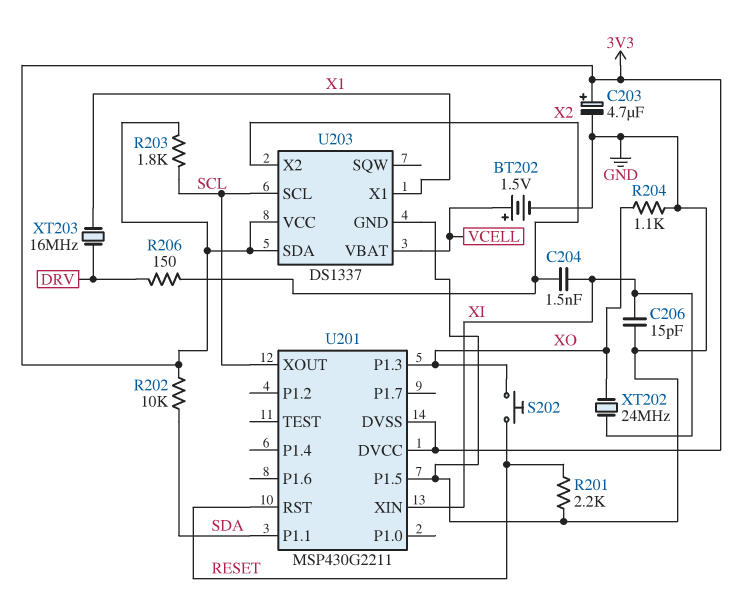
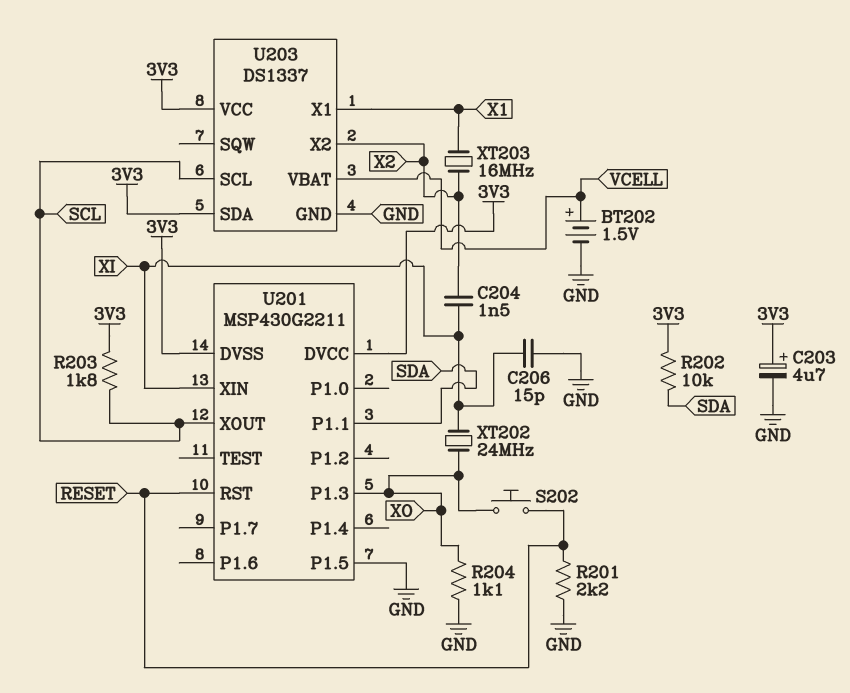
R206: 150 (DRV, X2) -> none
XT203: 16MHz (DRV, X1) -> 16MHz (X1, X2)

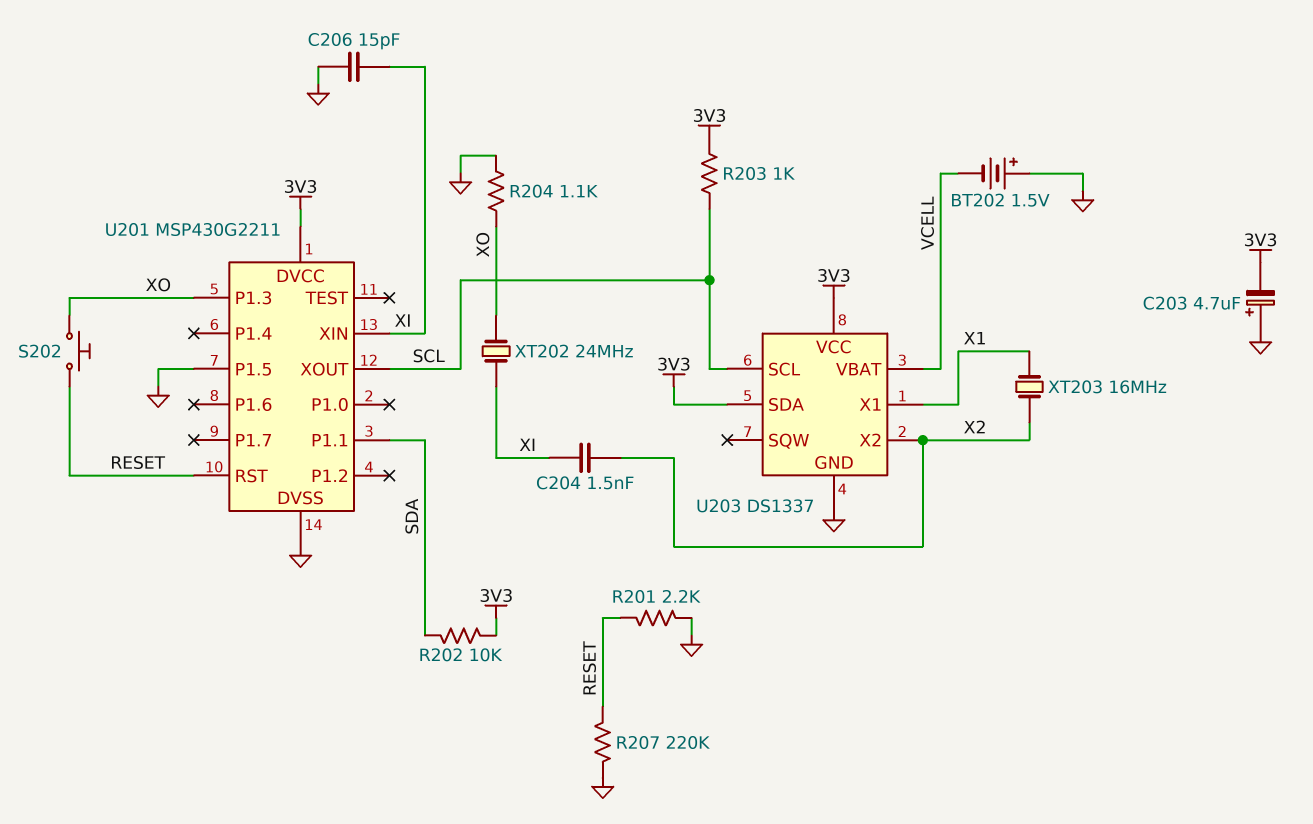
BT202: 1.5V (plus VCELL, minus GND) -> 1.5V (plus GND, minus VCELL)
C203: 4.7uF (plus 3V3, minus GND) -> 4.7uF (plus GND, minus 3V3)
R203: 1.8k (3V3, SCL) -> 1k (3V3, SCL)
R207: none -> 220k (GND, RESET)
U201 pin DVSS: 3V3 -> GND

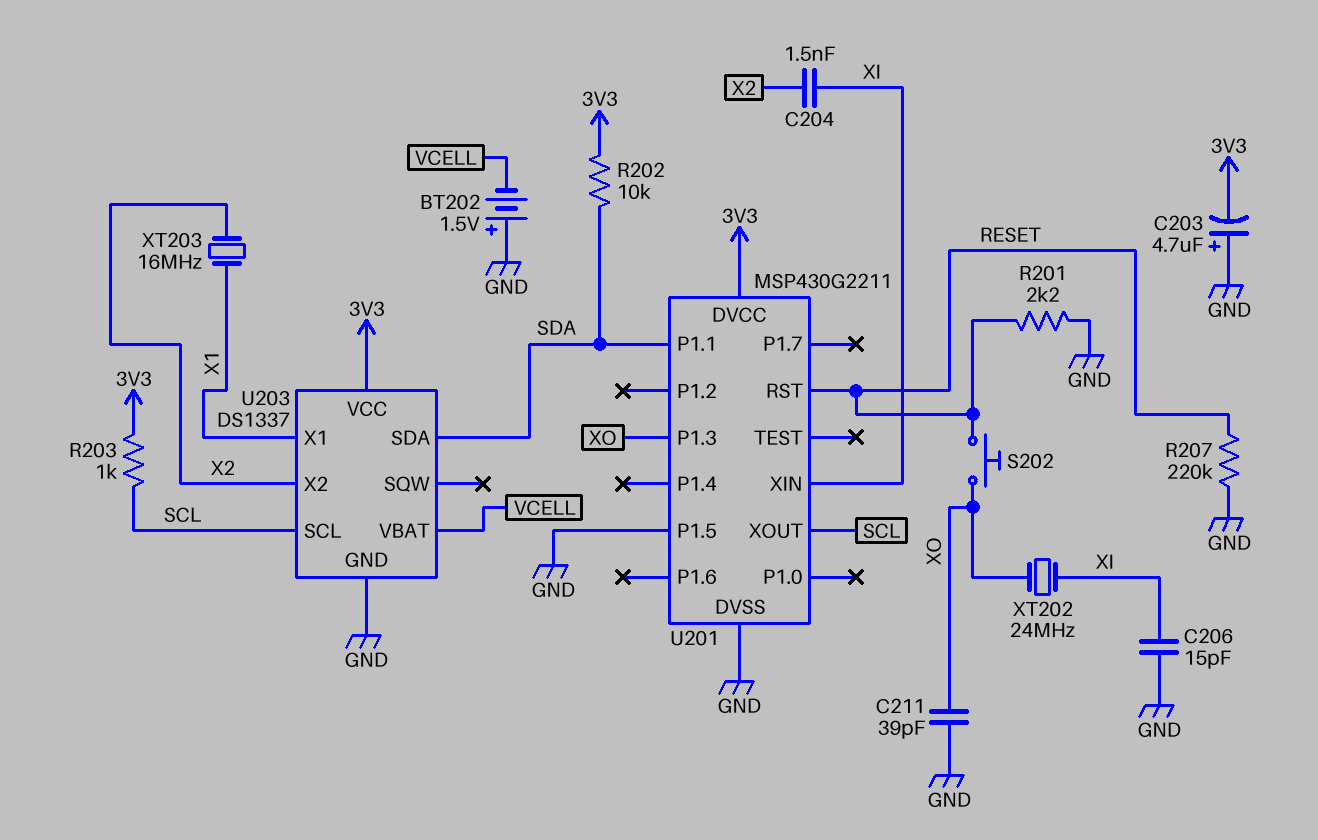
C211: none -> 39pF (GND, XO)
R204: 1.1k (GND, XO) -> none
U203 pin SDA: 3V3 -> SDA

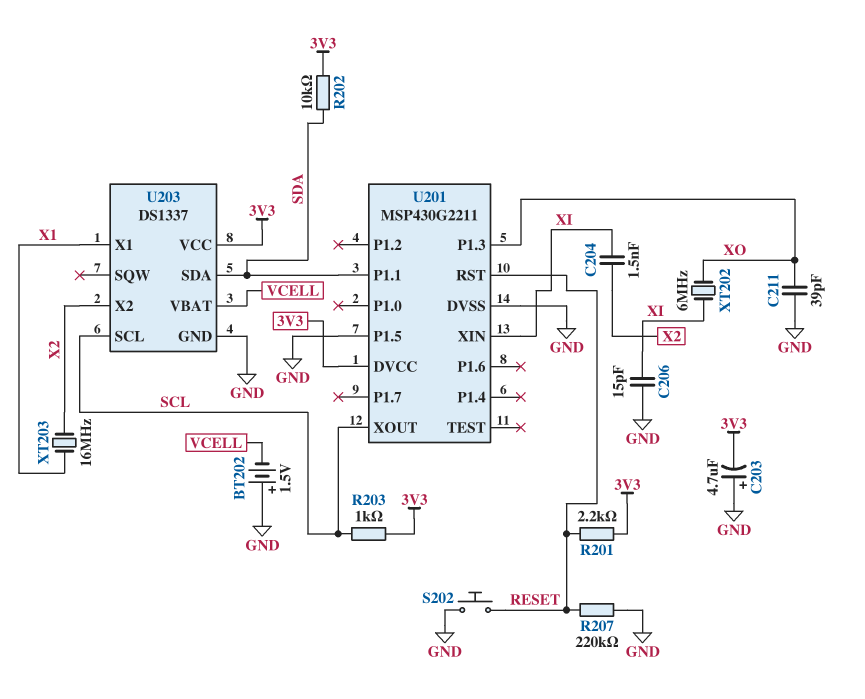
R201: 2.2k (GND, RESET) -> 2.2k (3V3, RESET)
S202: button (RESET, XO) -> button (GND, RESET)
XT202: 24MHz (XI, XO) -> 6MHz (XI, XO)

